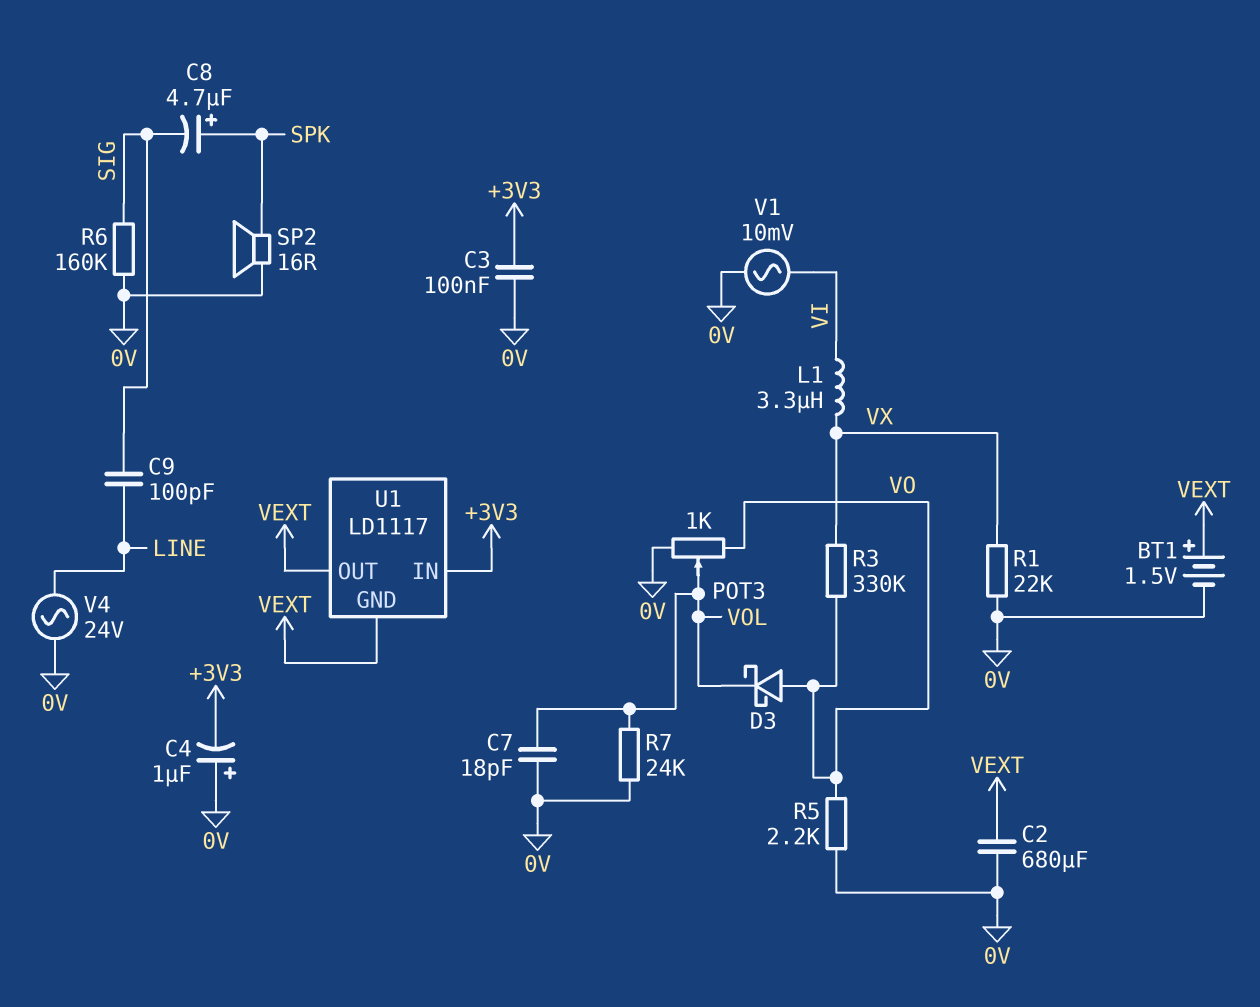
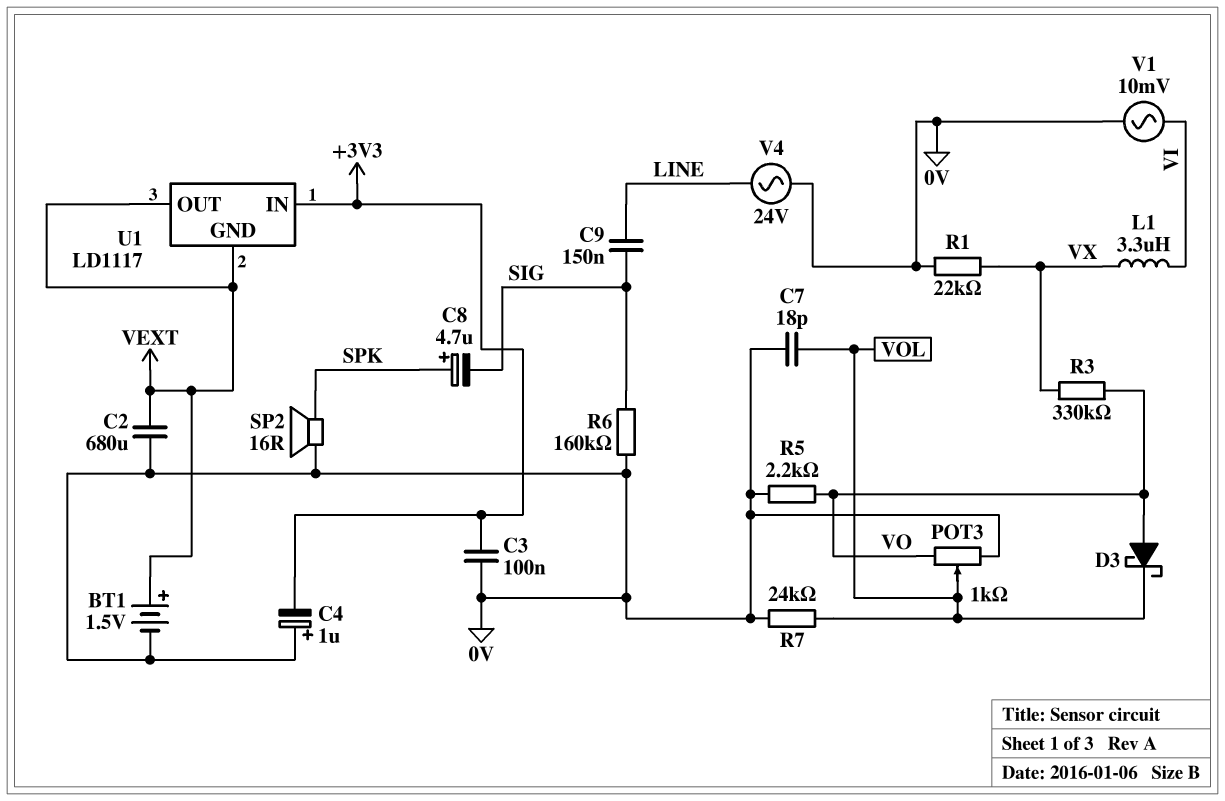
C9: 100pF (LINE, SIG) -> 150nF (LINE, SIG)

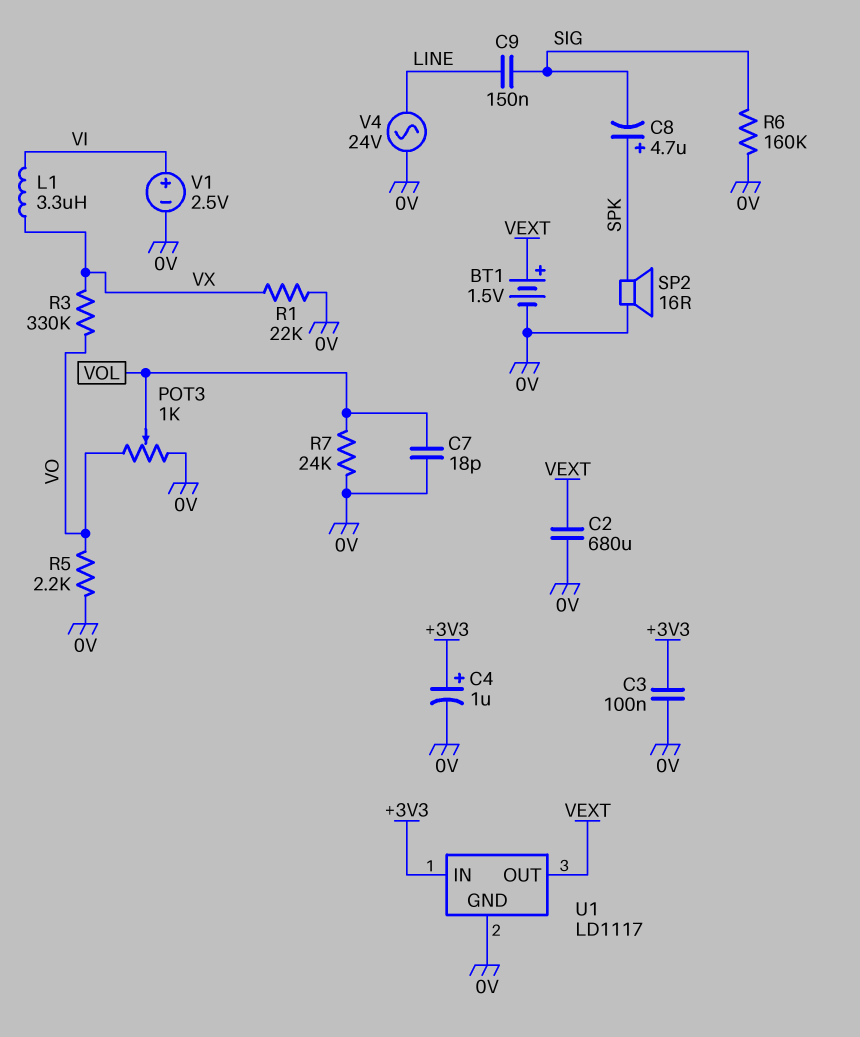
C4: 1uF (plus 0V, minus +3V3) -> 1uF (plus +3V3, minus 0V)
D3: schottky (A VO, K VOL) -> none
U1 pin GND: VEXT -> 0V
V1: AC 10mV (0V, VI) -> 2.5V (plus VI, minus 0V)

